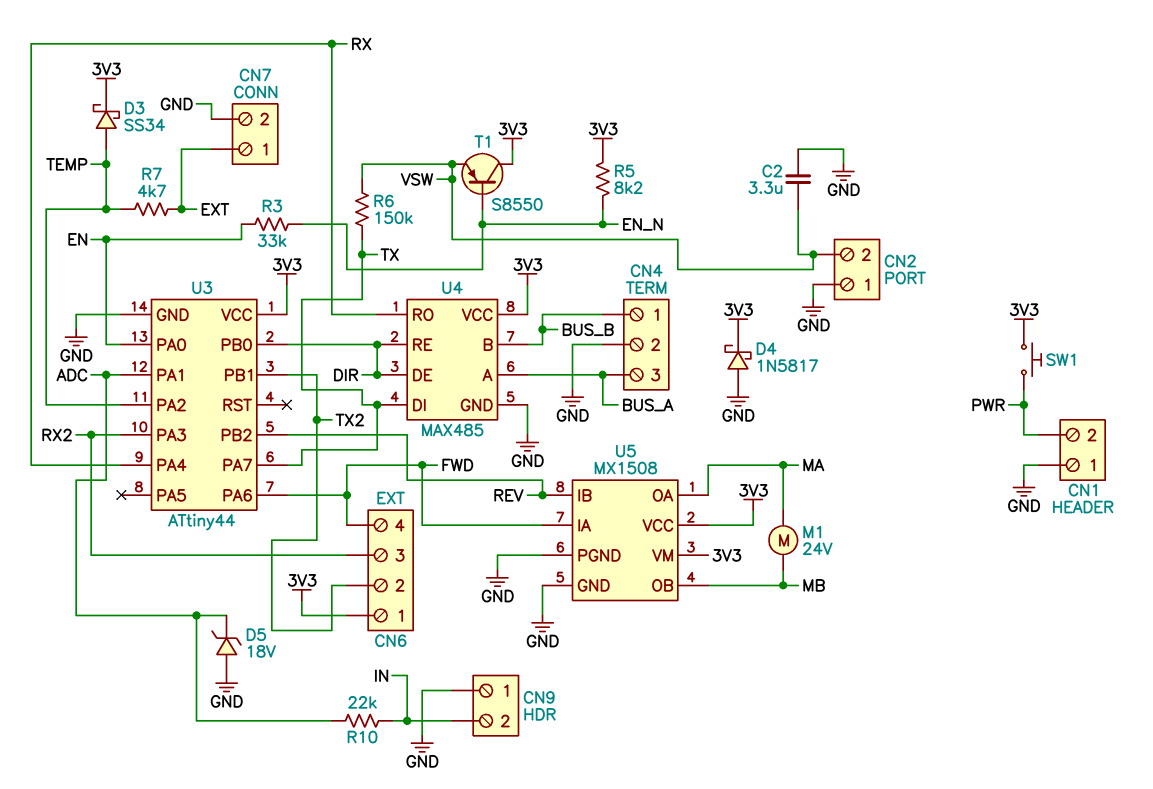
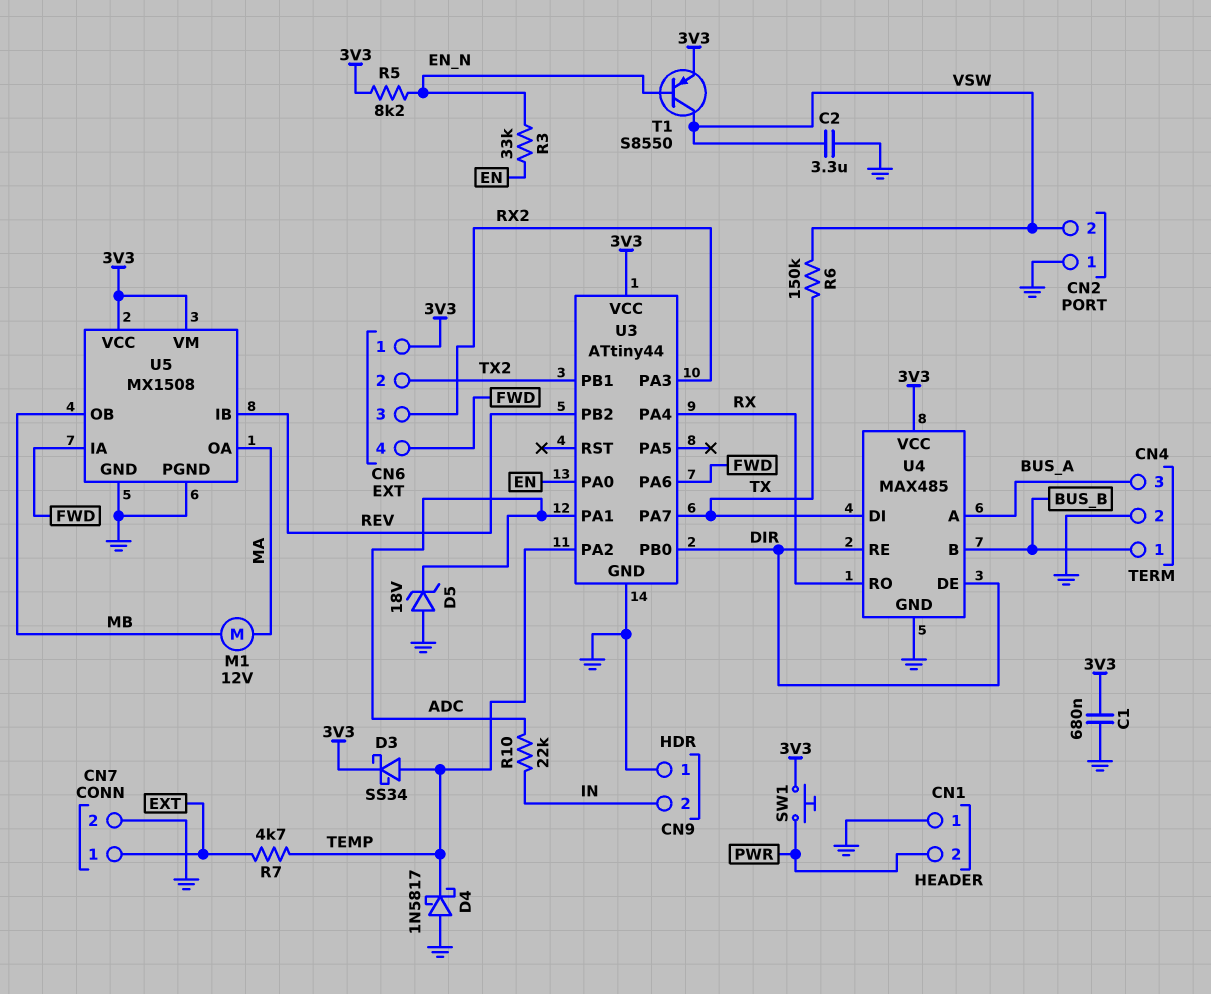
C1: none -> 680nF (3V3, GND)
D4: schottky 1N5817 (A GND, K 3V3) -> schottky 1N5817 (A GND, K TEMP)
M1: motor 24V (MA, MB) -> motor 12V (MA, MB)
T1: PNP S8550 (B EN_N, C 3V3, E VSW) -> PNP S8550 (B EN_N, C VSW, E 3V3)

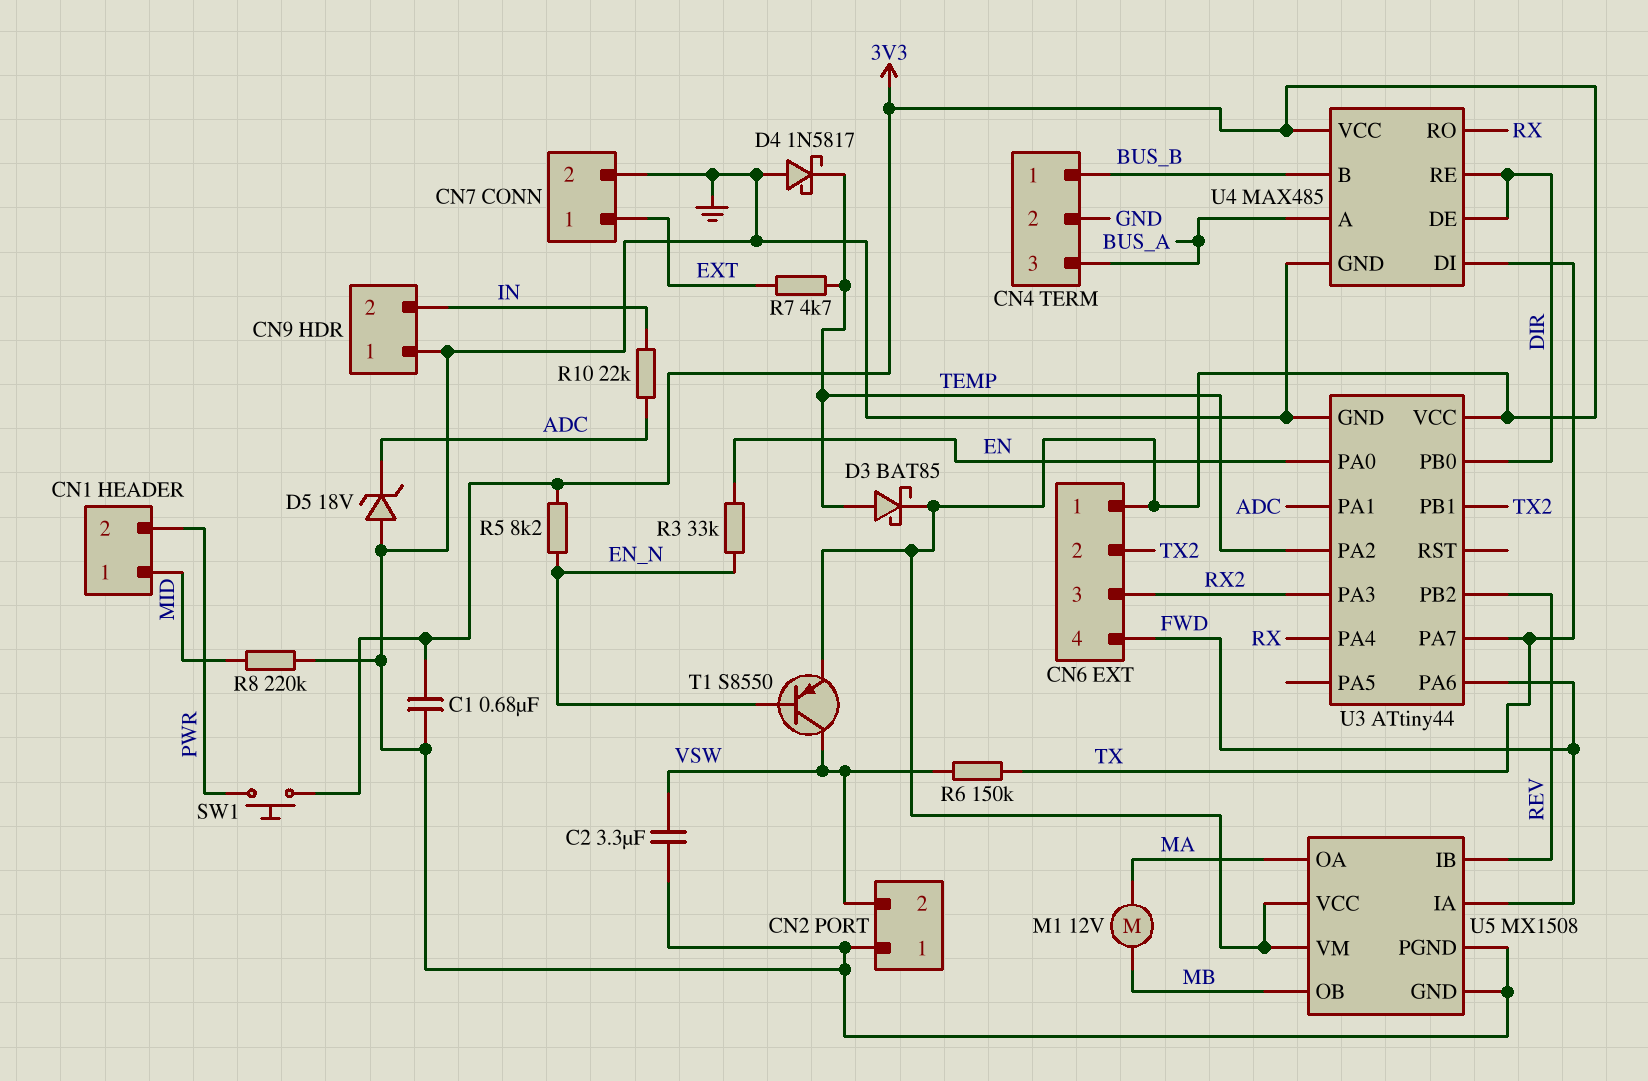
CN1 pin 1: GND -> MID
D3: schottky SS34 (A TEMP, K 3V3) -> schottky BAT85 (A TEMP, K 3V3)
R8: none -> 220k (GND, MID)

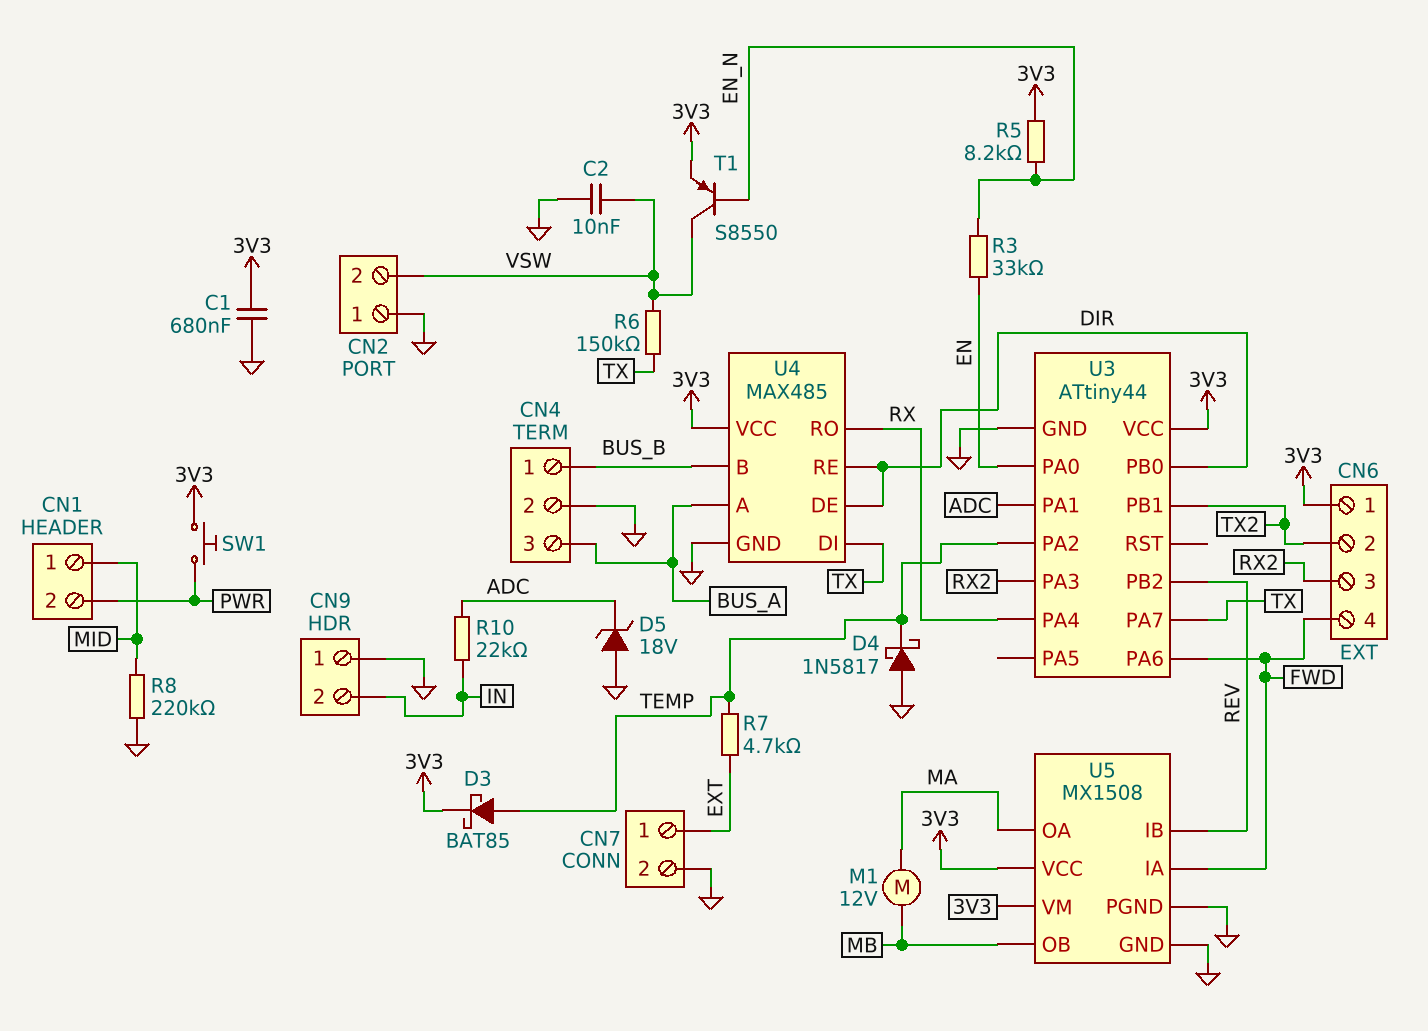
C2: 3.3uF (GND, VSW) -> 10nF (GND, VSW)

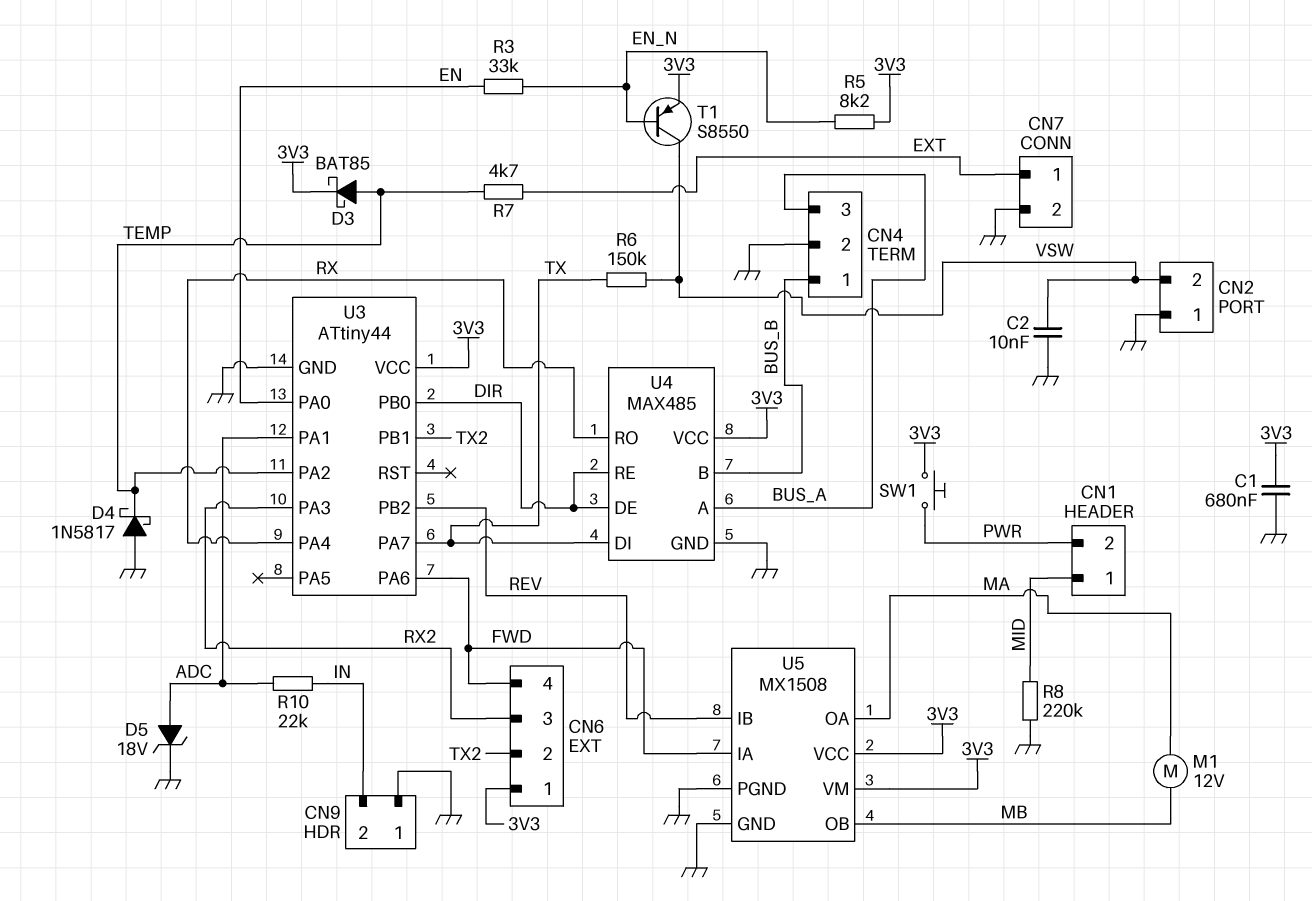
D5: zener 18V (A GND, K ADC) -> zener 18V (A ADC, K GND)

